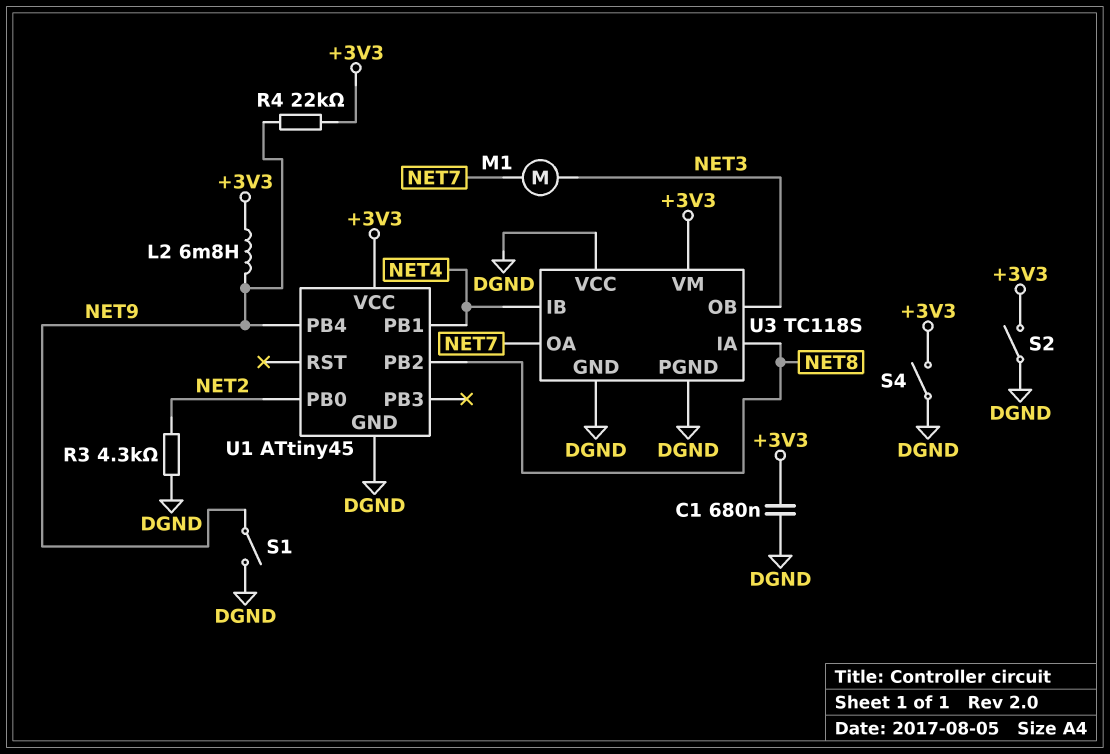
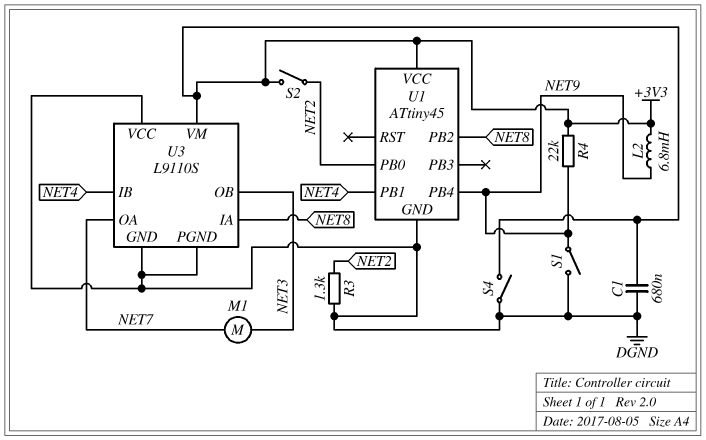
R3: 4.3k (DGND, NET2) -> 1.3k (DGND, NET2)
S2: switch (+3V3, DGND) -> switch (+3V3, NET2)
U3: TC118S -> L9110S

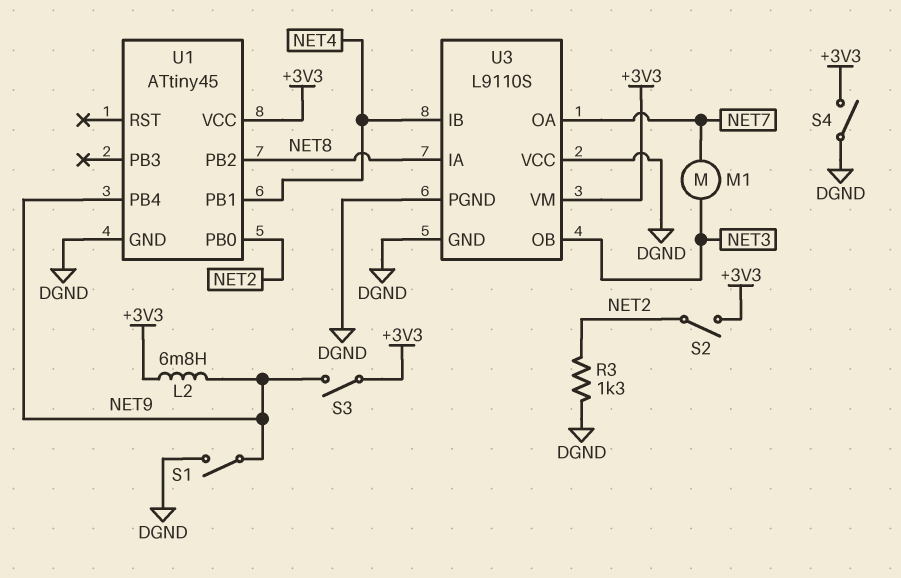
C1: 680nF (+3V3, DGND) -> none
R4: 22k (+3V3, NET9) -> none
S3: none -> switch (+3V3, NET9)

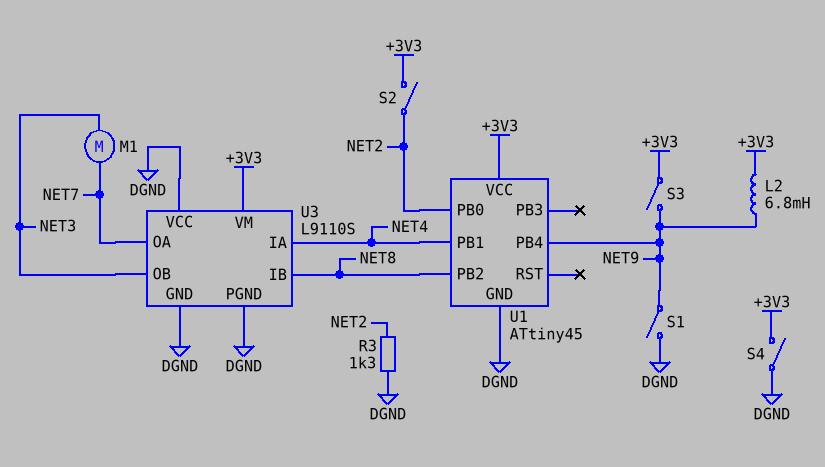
U3 pin IA: NET8 -> NET4
U3 pin IB: NET4 -> NET8

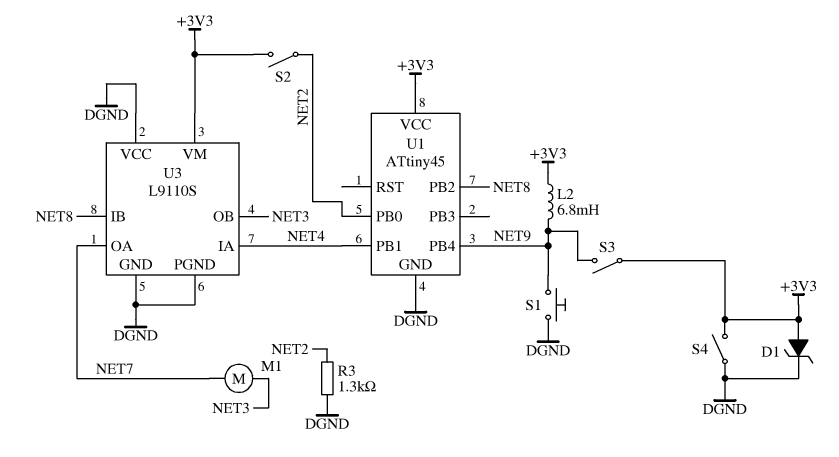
D1: none -> zener (A +3V3, K DGND)
S1: switch (DGND, NET9) -> button (DGND, NET9)

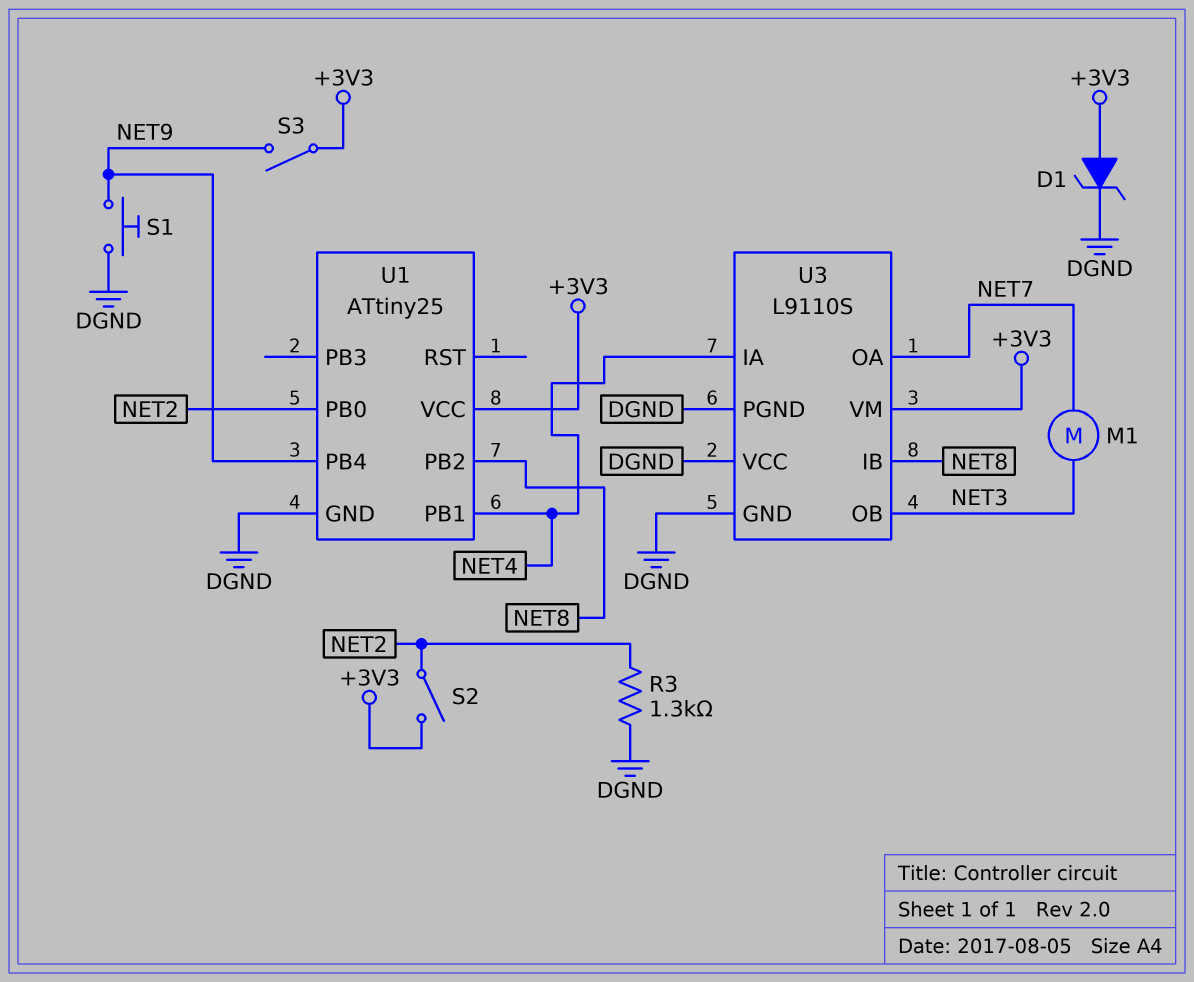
L2: 6.8mH (+3V3, NET9) -> none
S4: switch (+3V3, DGND) -> none
U1: ATtiny45 -> ATtiny25

